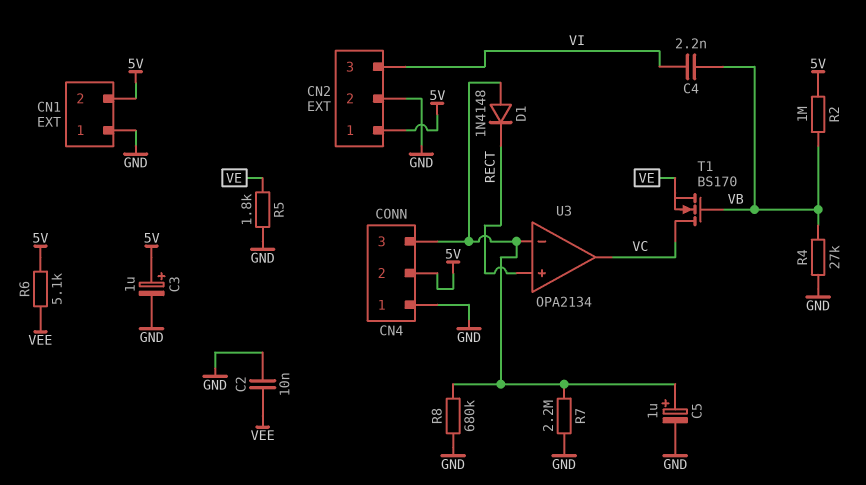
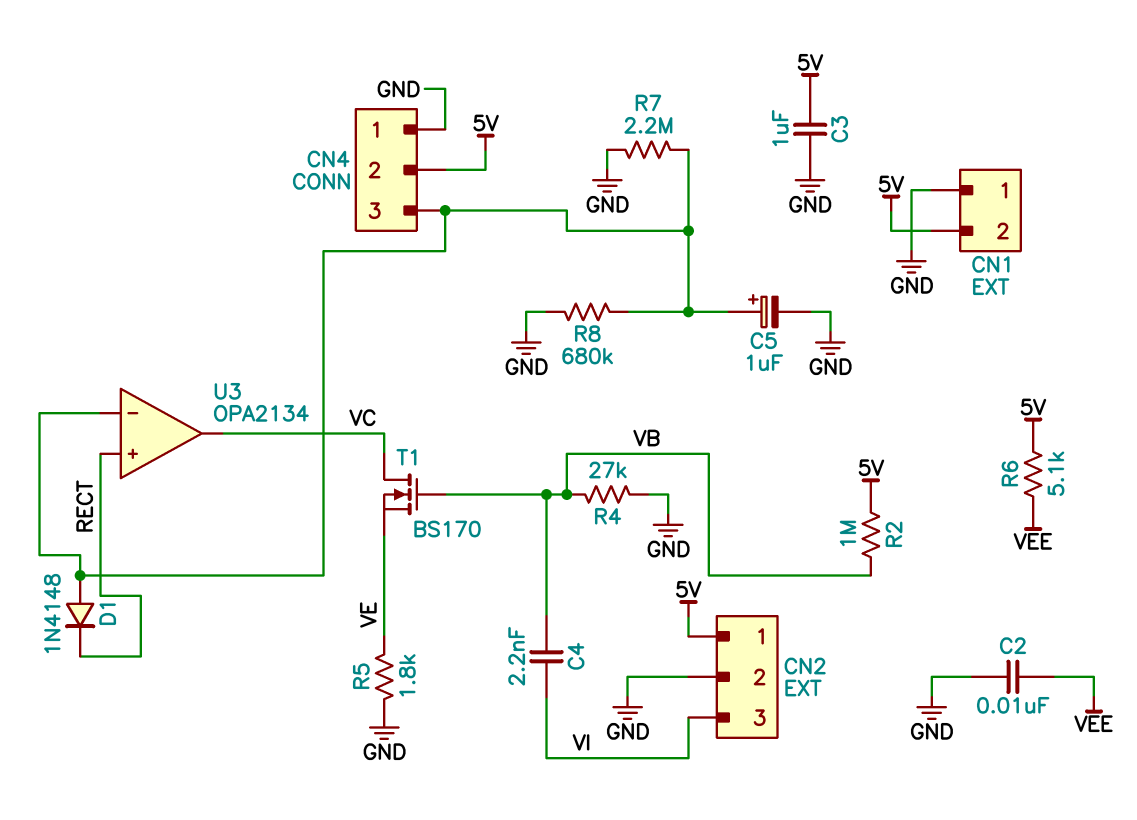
C3: 1uF (plus 5V, minus GND) -> 1uF (5V, GND)

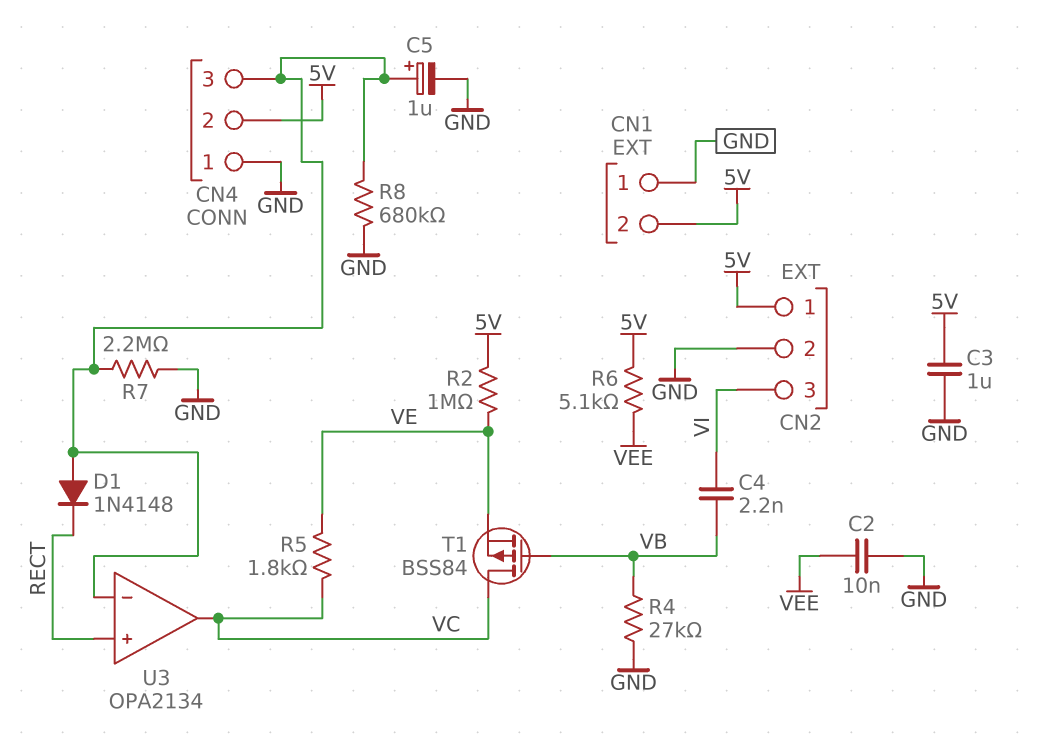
R2: 1M (5V, VB) -> 1M (5V, VE)
R5: 1.8k (GND, VE) -> 1.8k (VC, VE)
T1: NMOS BS170 (G VB, D VC, S VE) -> PMOS BSS84 (G VB, D VC, S VE)

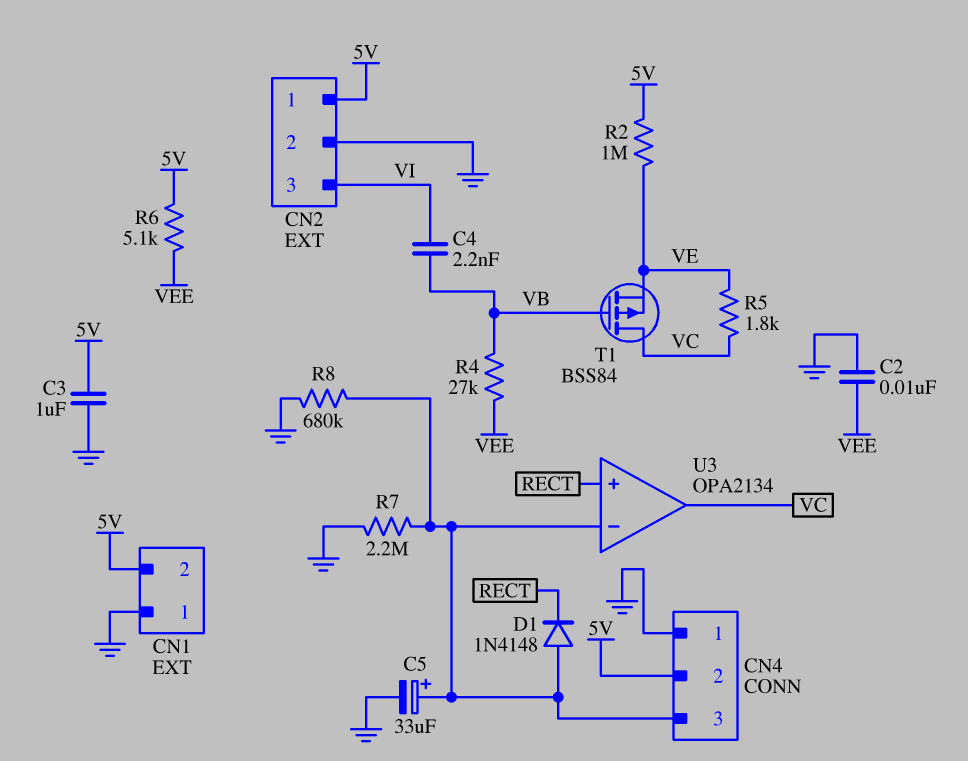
C5: 1uF (plus CN4/3, minus GND) -> 33uF (plus CN4/3, minus GND)
R4: 27k (GND, VB) -> 27k (VB, VEE)

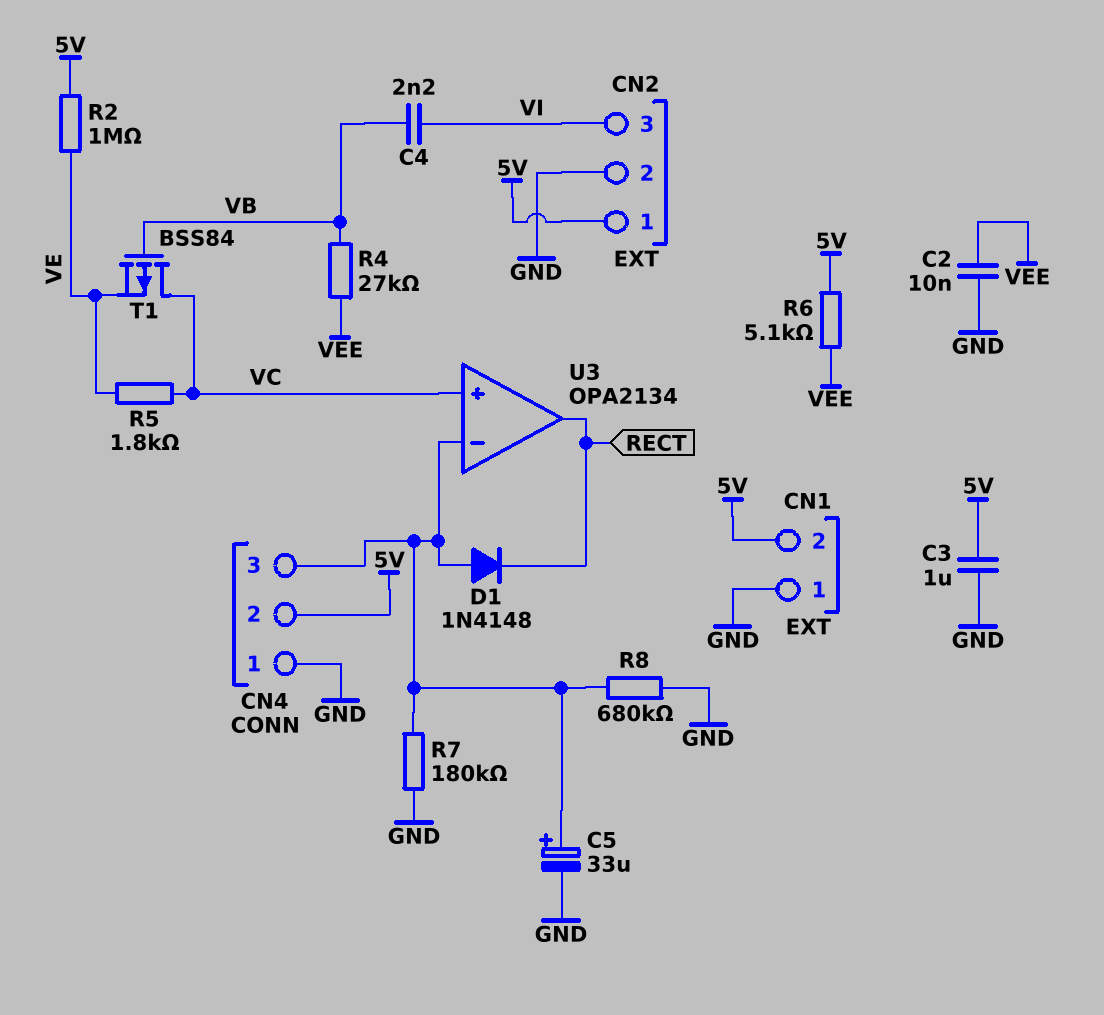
R7: 2.2M (CN4/3, GND) -> 180k (CN4/3, GND)
U3 pin in+: RECT -> VC
U3 pin out: VC -> RECT

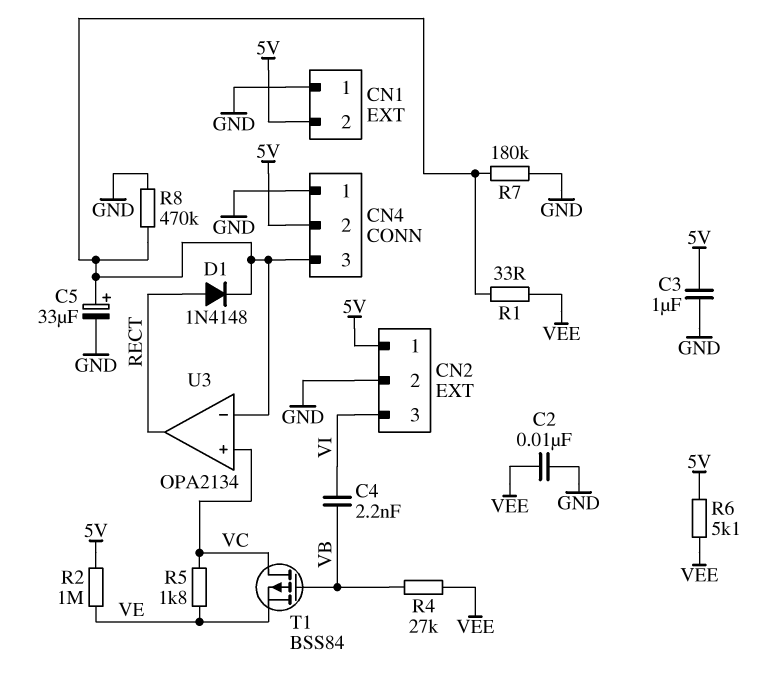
D1: diode 1N4148 (A CN4/3, K RECT) -> diode 1N4148 (A RECT, K CN4/3)
R1: none -> 33 (CN4/3, VEE)
R8: 680k (CN4/3, GND) -> 470k (CN4/3, GND)

